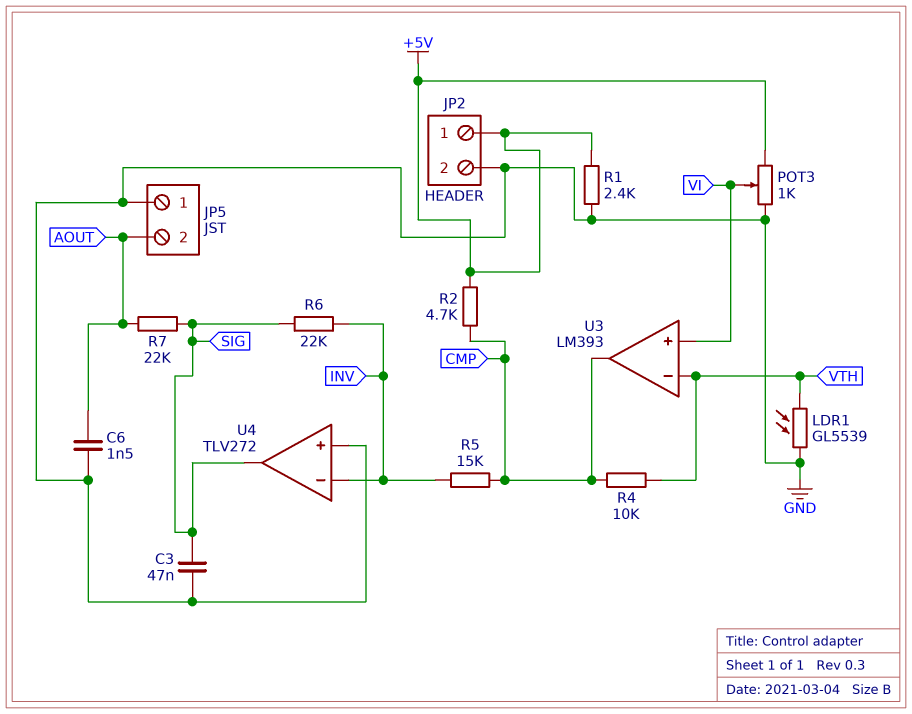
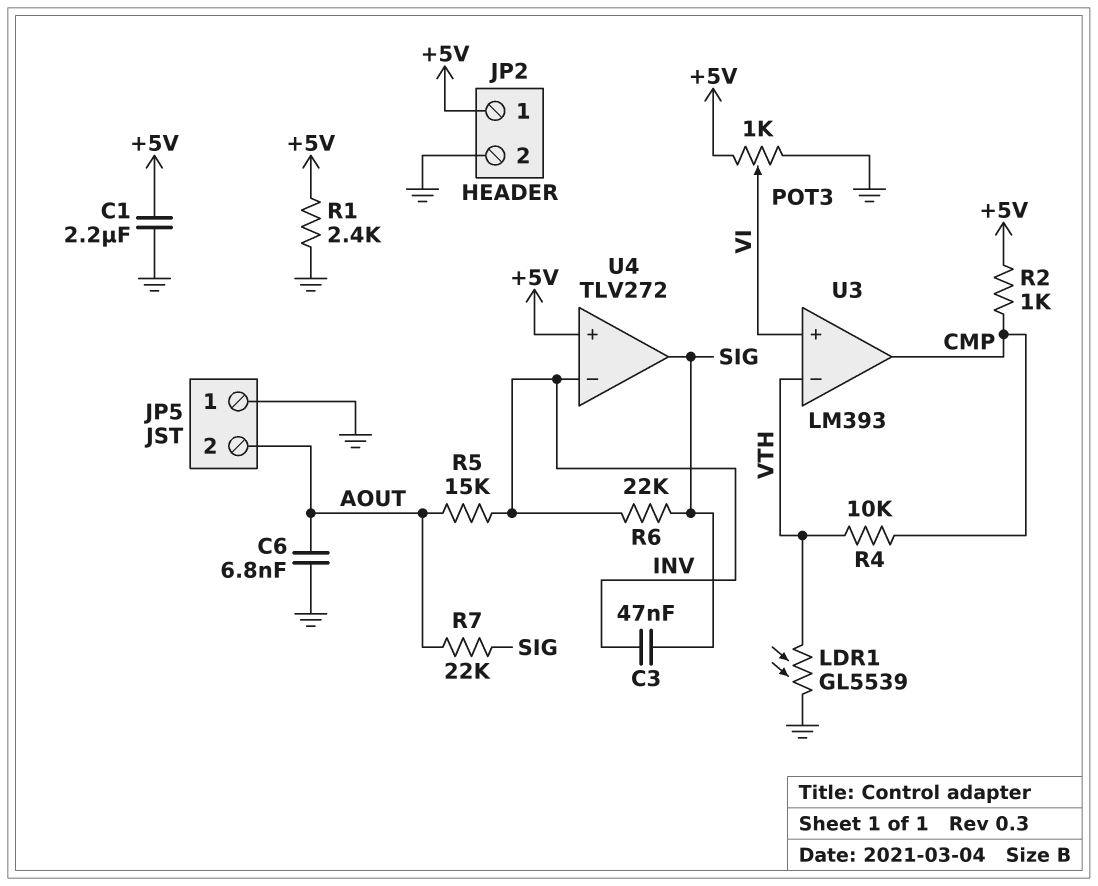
C1: none -> 2.2uF (+5V, GND)
C3: 47nF (GND, SIG) -> 47nF (INV, SIG)
C6: 1.5nF (AOUT, GND) -> 6.8nF (AOUT, GND)
R2: 4.7k (+5V, CMP) -> 1k (+5V, CMP)
R5: 15k (CMP, INV) -> 15k (AOUT, INV)
U4 pin in+: GND -> +5V

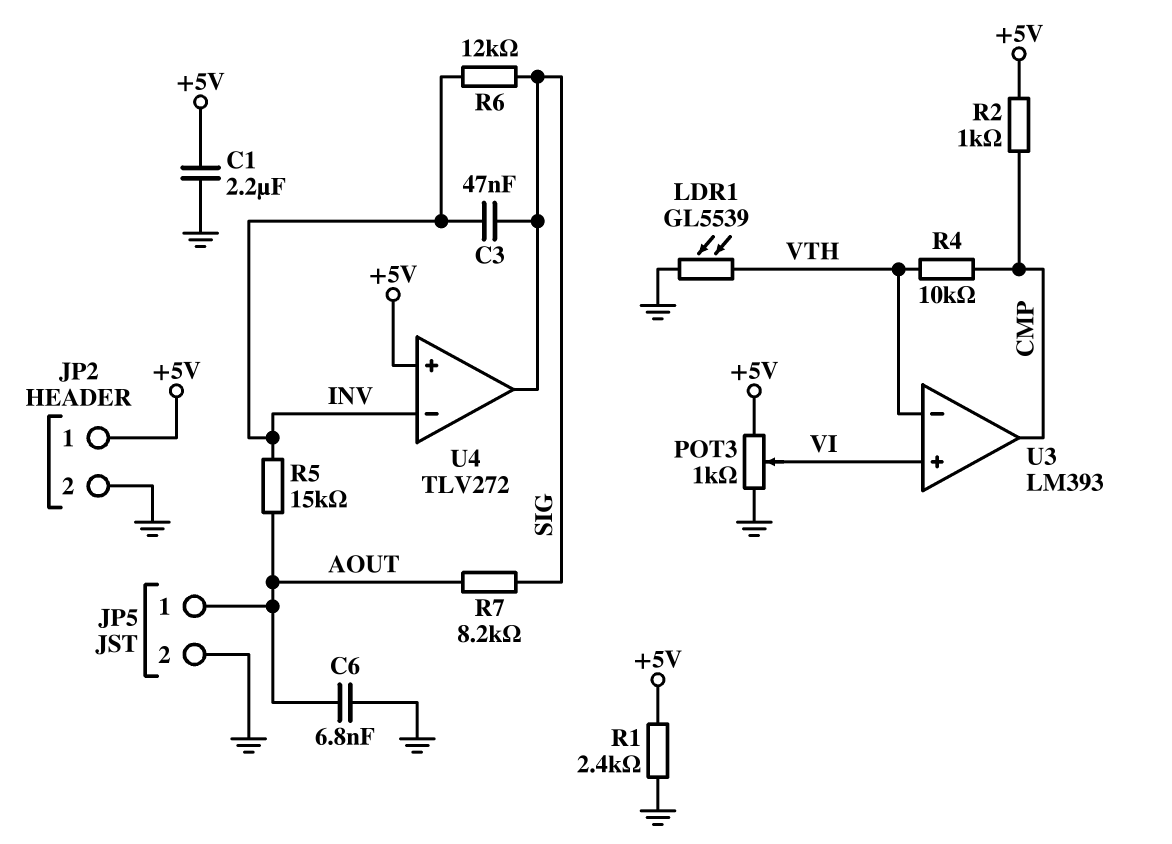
JP5 pin 1: GND -> AOUT
JP5 pin 2: AOUT -> GND
R6: 22k (INV, SIG) -> 12k (INV, SIG)
R7: 22k (AOUT, SIG) -> 8.2k (AOUT, SIG)

